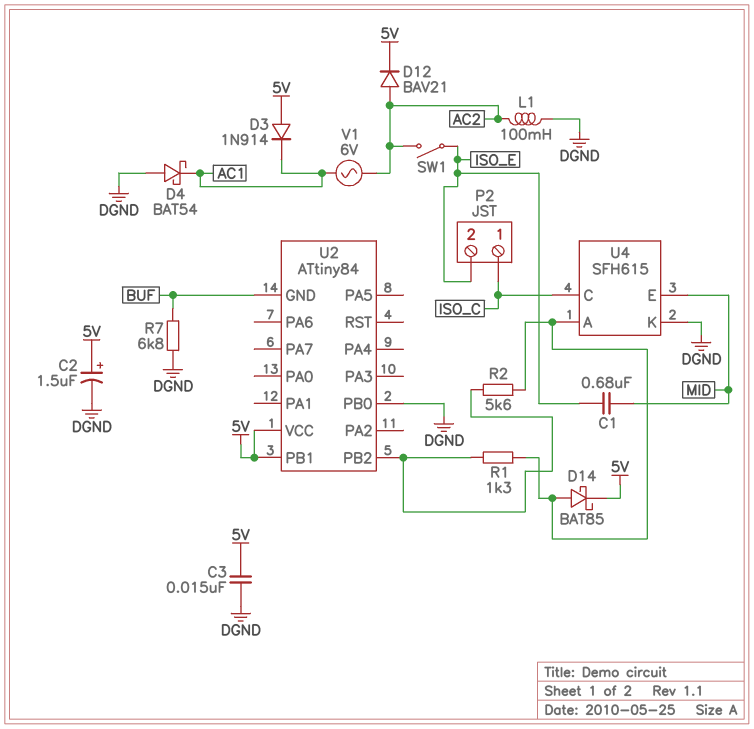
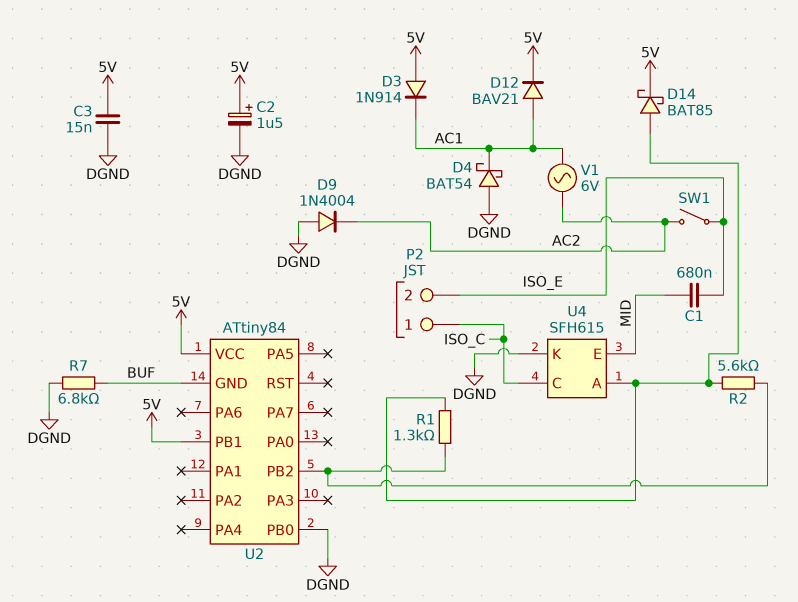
D9: none -> diode 1N4004 (A DGND, K AC2)
D12: diode BAV21 (A AC2, K 5V) -> diode BAV21 (A AC1, K 5V)
L1: 100mH (AC2, DGND) -> none

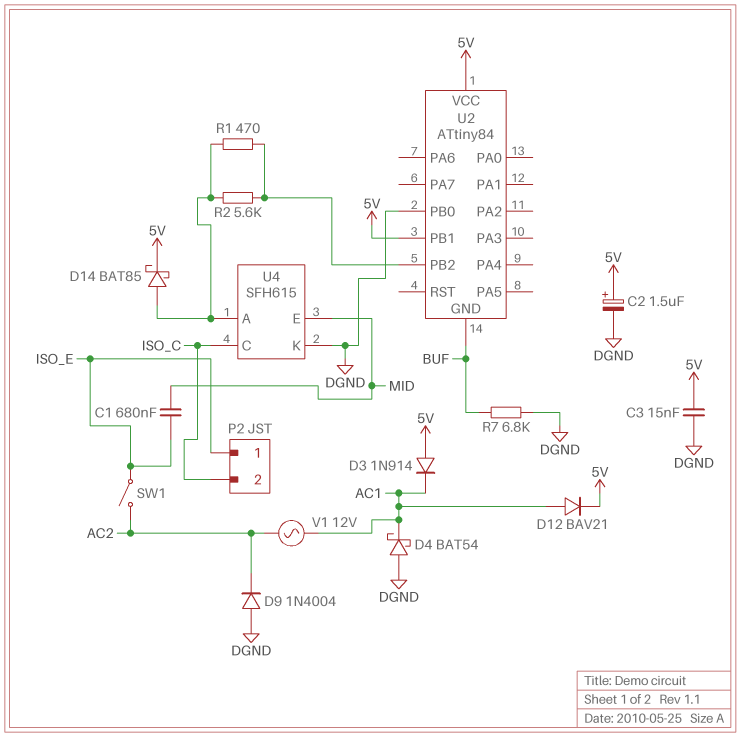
P2 pin 1: ISO_C -> ISO_E
P2 pin 2: ISO_E -> ISO_C
R1: 1.3k (U2/PB2, U4/A) -> 470 (U2/PB2, U4/A)
V1: AC 6V (AC1, AC2) -> AC 12V (AC1, AC2)

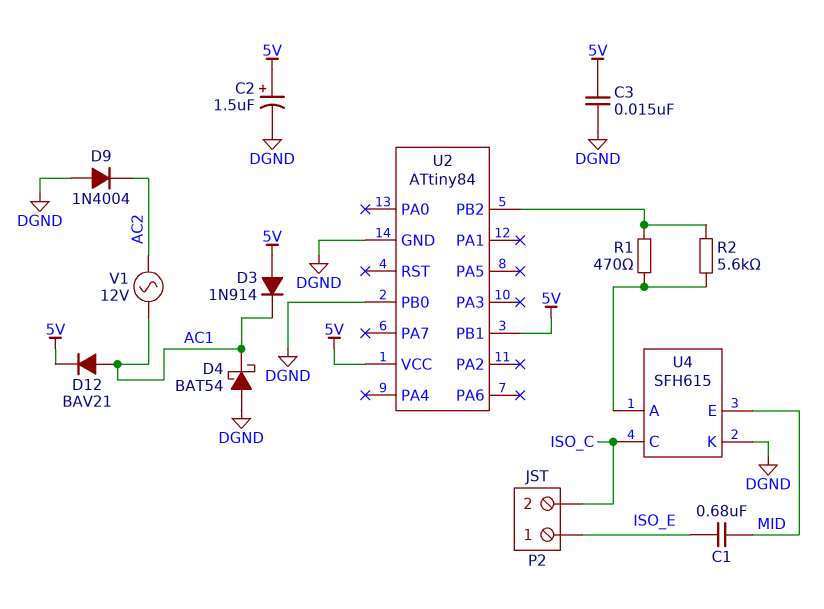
D14: schottky BAT85 (A U4/A, K 5V) -> none
R7: 6.8k (BUF, DGND) -> none
SW1: switch (AC2, ISO_E) -> none
U2 pin GND: BUF -> DGND

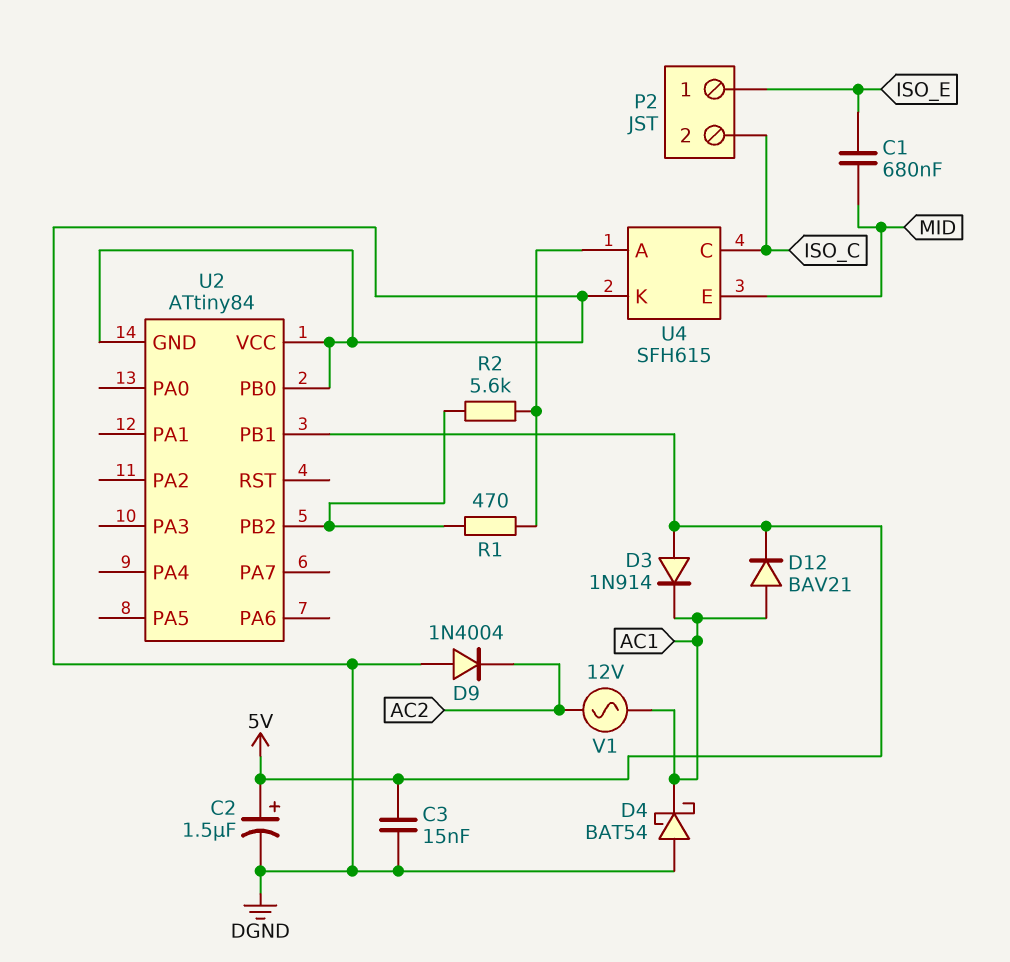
U2 pin VCC: 5V -> DGND

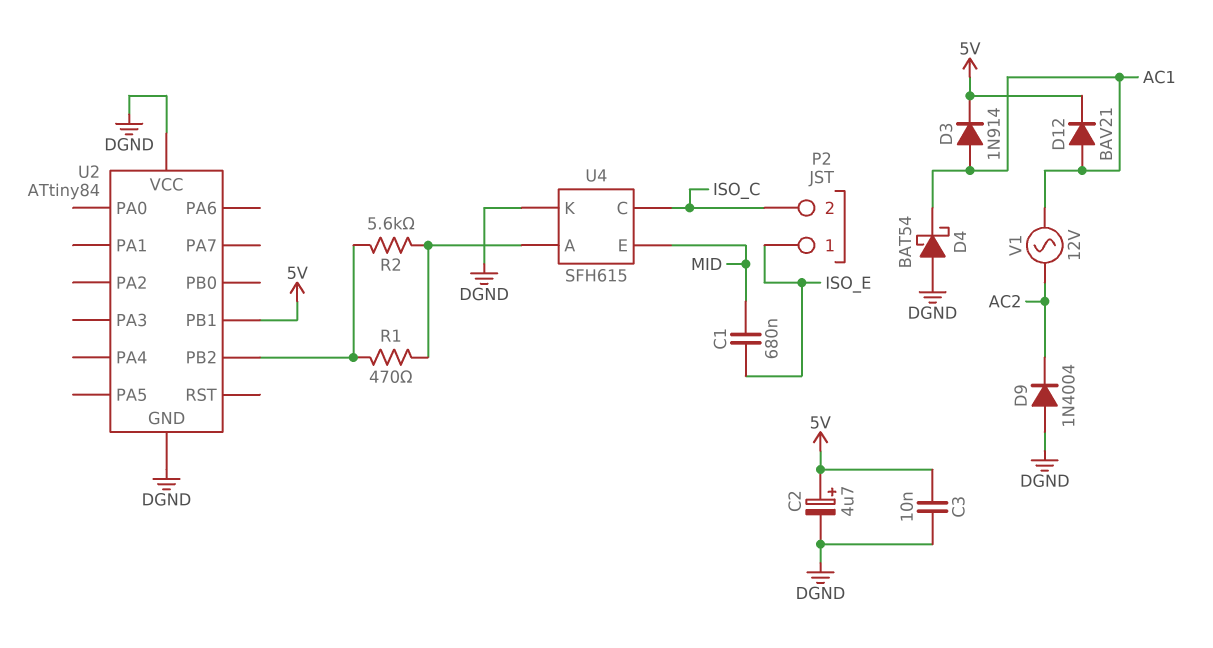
C2: 1.5uF (plus 5V, minus DGND) -> 4.7uF (plus 5V, minus DGND)
C3: 15nF (5V, DGND) -> 10nF (5V, DGND)
D3: diode 1N914 (A 5V, K AC1) -> diode 1N914 (A AC1, K 5V)
U2 pin PB0: DGND -> none

